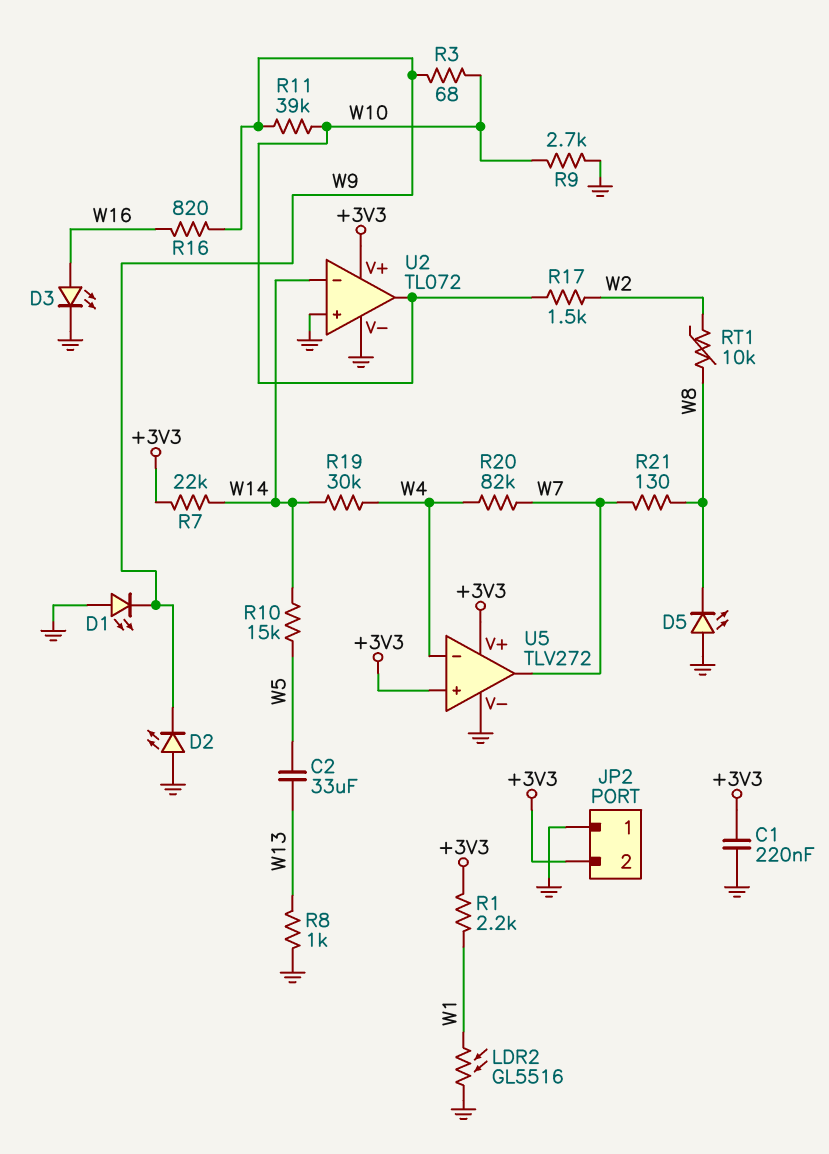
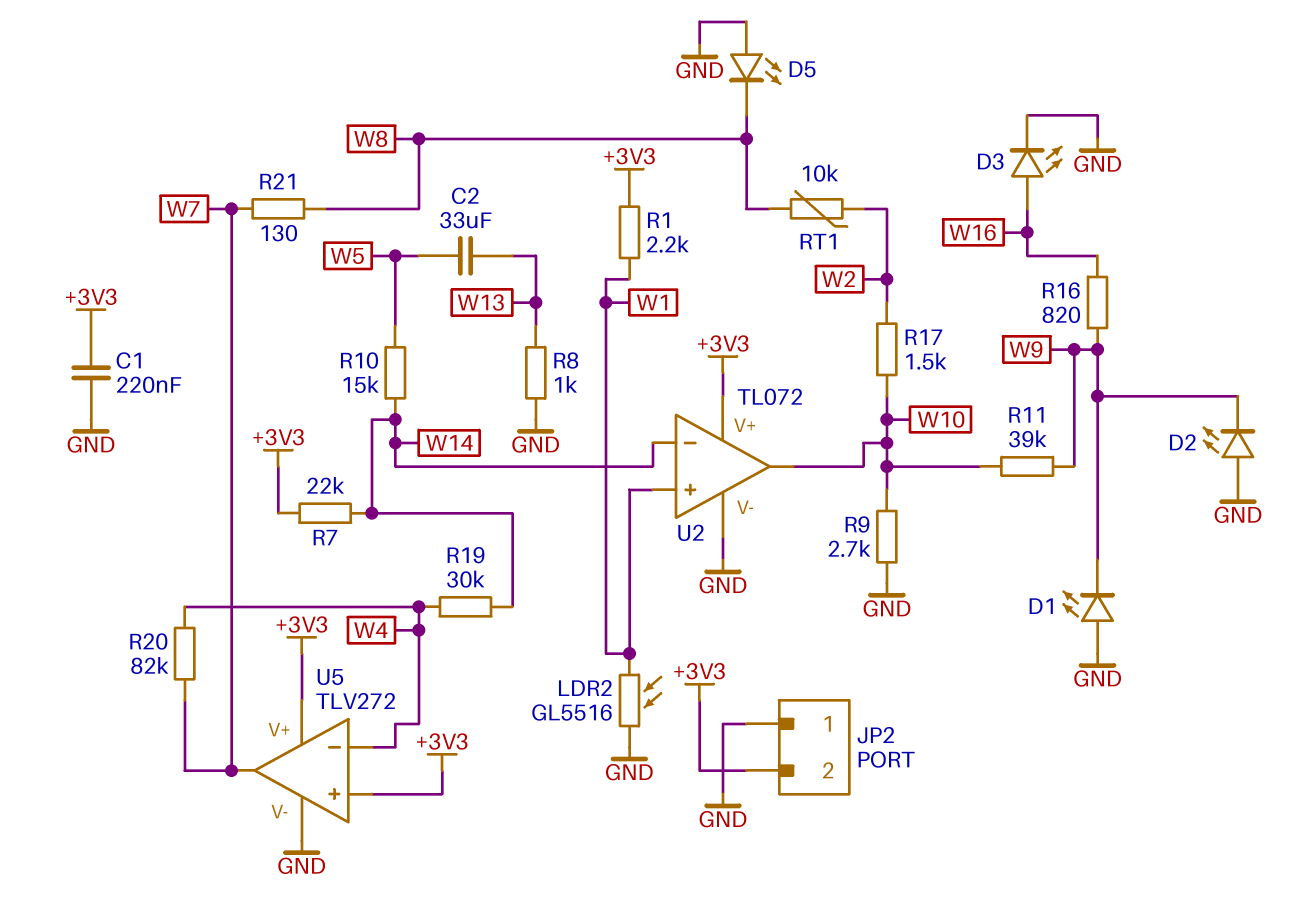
R3: 68 (W9, W10) -> none
U2 pin in+: GND -> W1

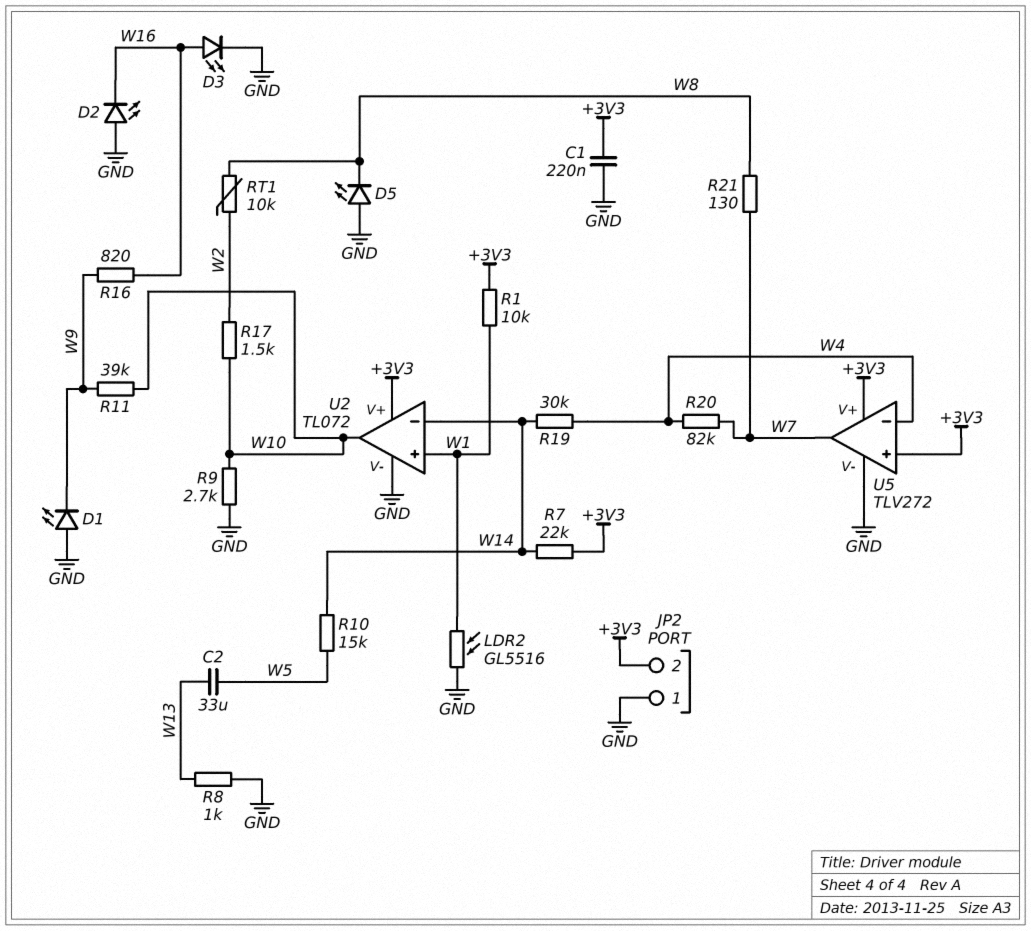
D2: LED (A GND, K W9) -> LED (A GND, K W16)
R1: 2.2k (+3V3, W1) -> 10k (+3V3, W1)

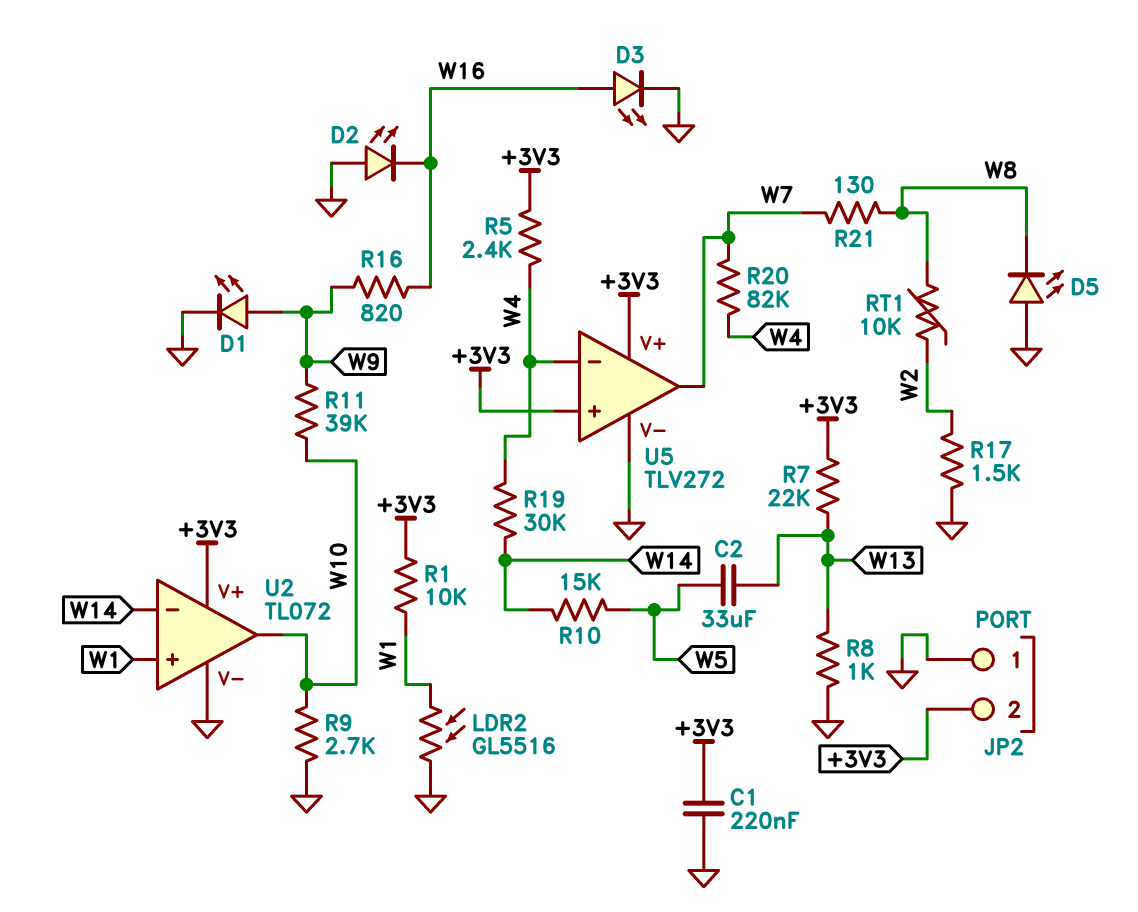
D1: LED (A GND, K W9) -> LED (A W9, K GND)
R5: none -> 2.4k (+3V3, W4)
R7: 22k (+3V3, W14) -> 22k (+3V3, W13)
R17: 1.5k (W2, W10) -> 1.5k (GND, W2)

